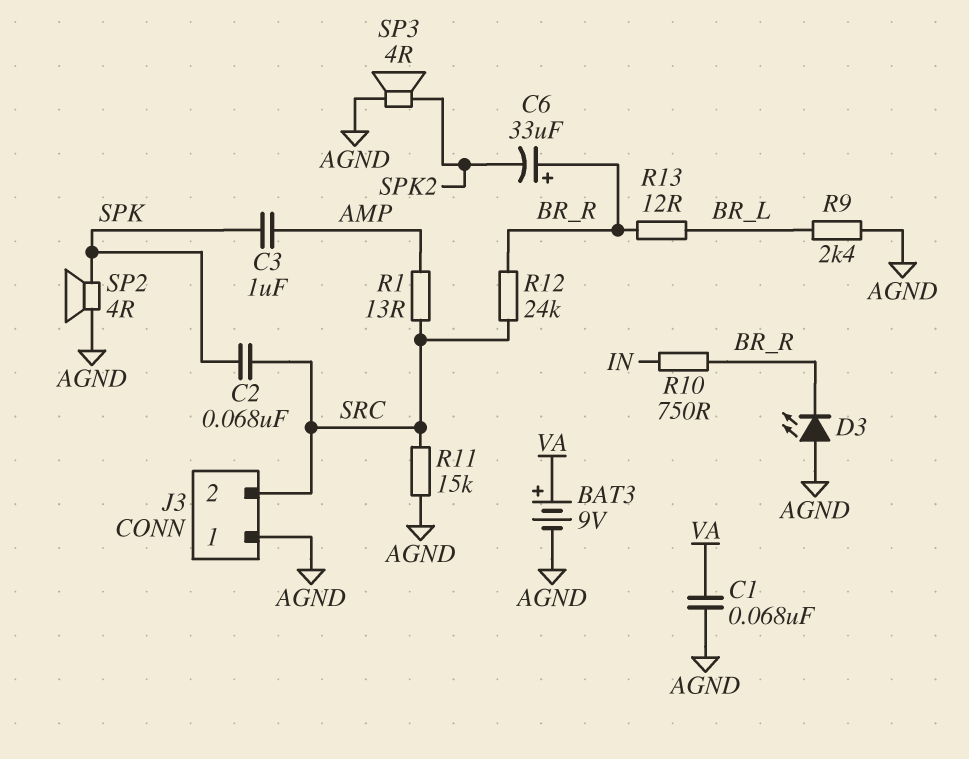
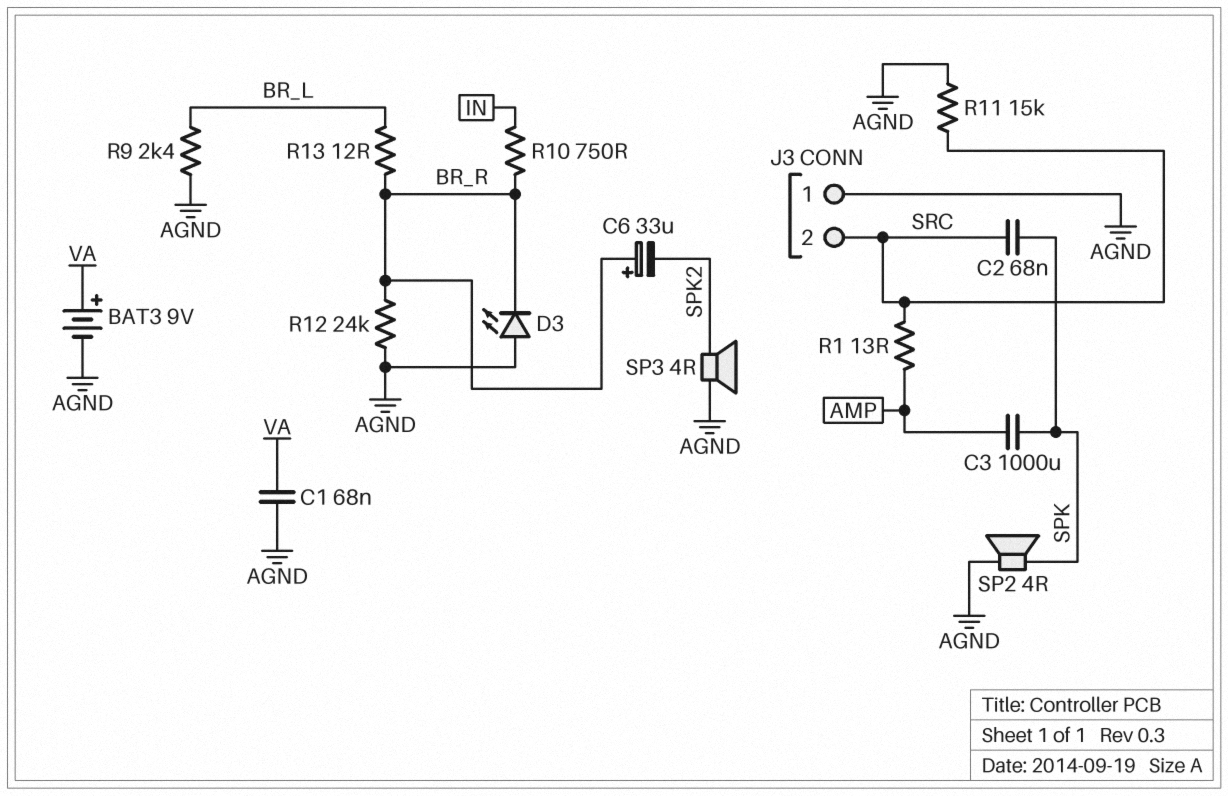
C3: 1uF (AMP, SPK) -> 1000uF (AMP, SPK)
R12: 24k (BR_R, SRC) -> 24k (AGND, BR_R)

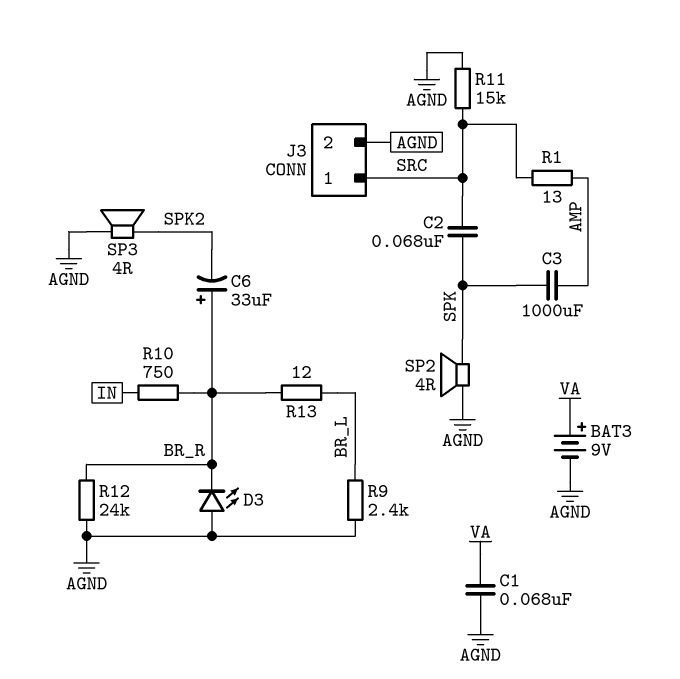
J3 pin 1: AGND -> SRC
J3 pin 2: SRC -> AGND

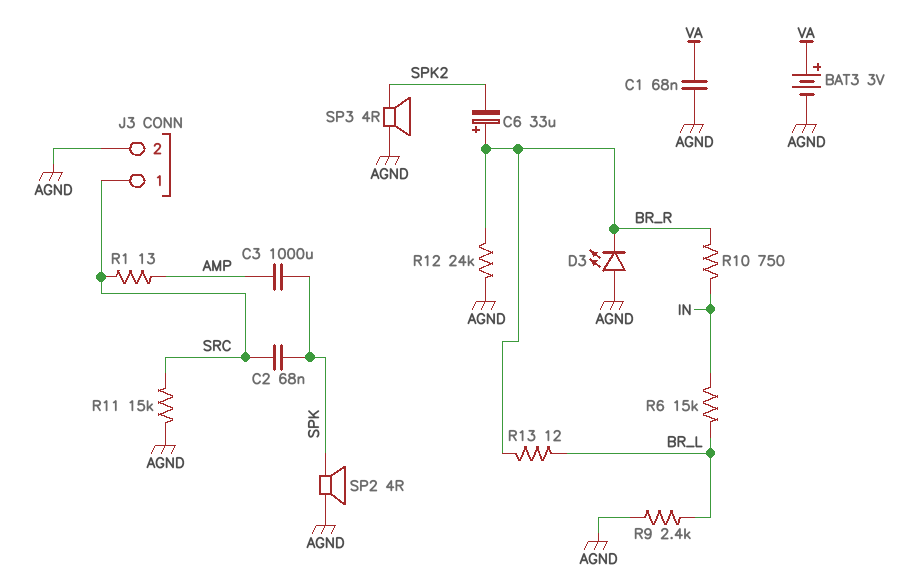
BAT3: 9V (plus VA, minus AGND) -> 3V (plus VA, minus AGND)
R6: none -> 15k (BR_L, IN)

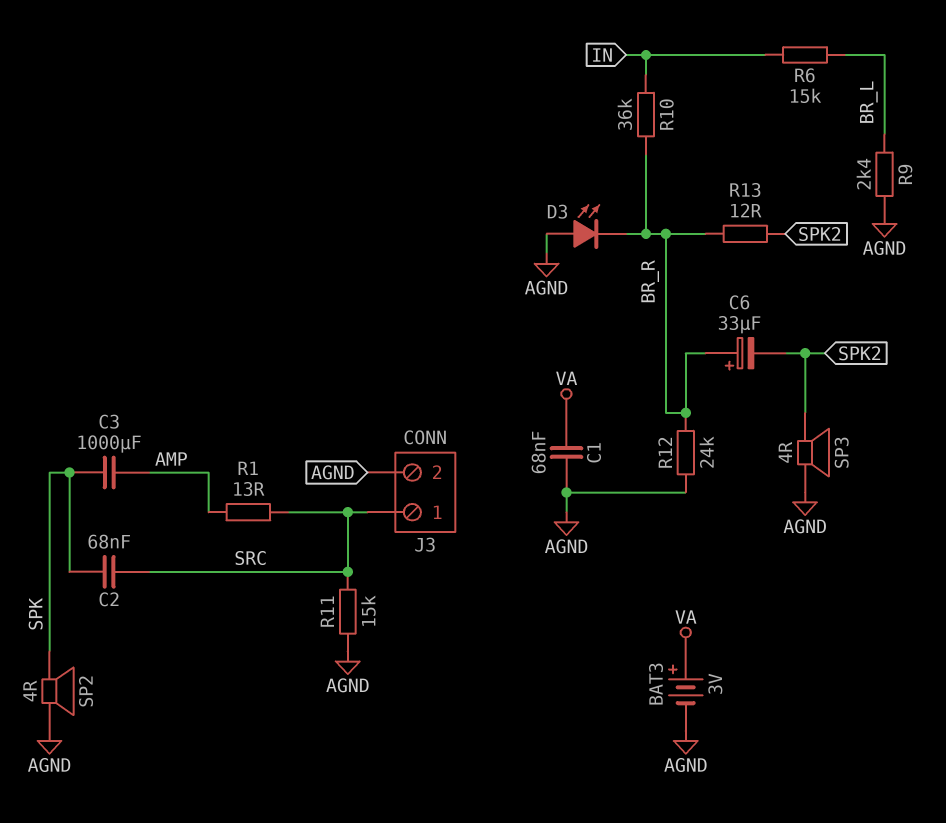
R10: 750 (BR_R, IN) -> 36k (BR_R, IN)
R13: 12 (BR_L, BR_R) -> 12 (BR_R, SPK2)

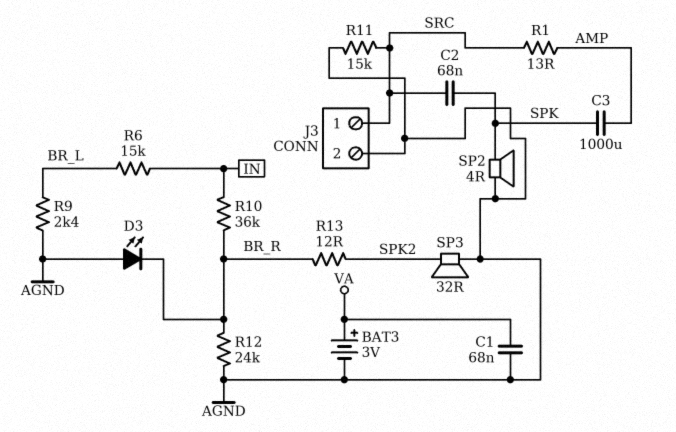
C6: 33uF (plus BR_R, minus SPK2) -> none
SP3: speaker 4R (AGND, SPK2) -> speaker 32R (AGND, SPK2)

